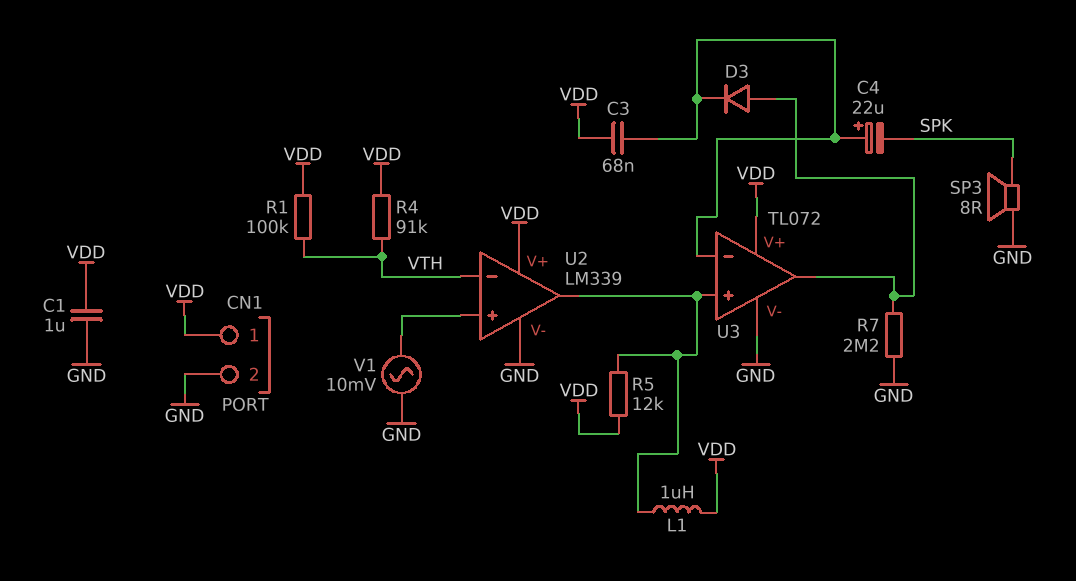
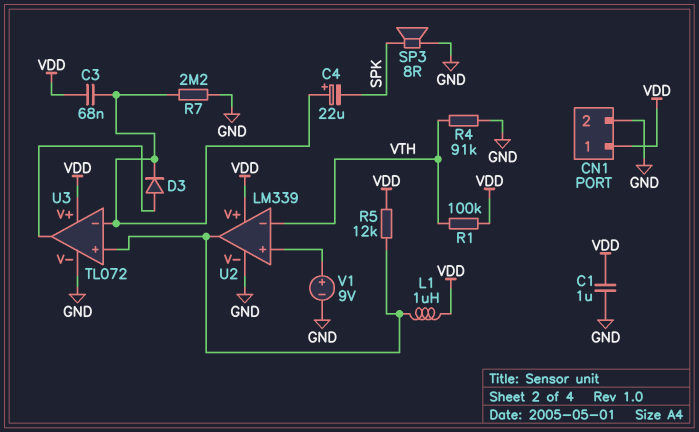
R4: 91k (VDD, VTH) -> 91k (GND, VTH)
R7: 2.2M (GND, U3/out) -> 2.2M (GND, U3/in-)
V1: AC 10mV (GND, U2/in+) -> 9V (plus U2/in+, minus GND)

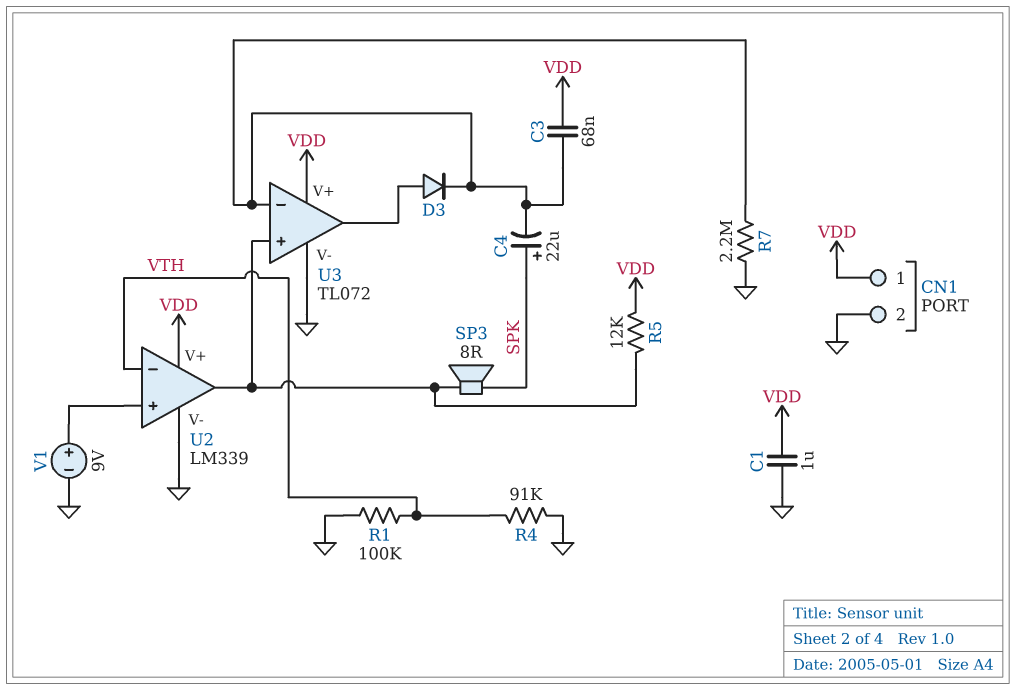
C4: 22uF (plus U3/in-, minus SPK) -> 22uF (plus SPK, minus U3/in-)
L1: 1uH (U2/out, VDD) -> none
R1: 100k (VDD, VTH) -> 100k (GND, VTH)
SP3: speaker 8R (GND, SPK) -> speaker 8R (SPK, U2/out)

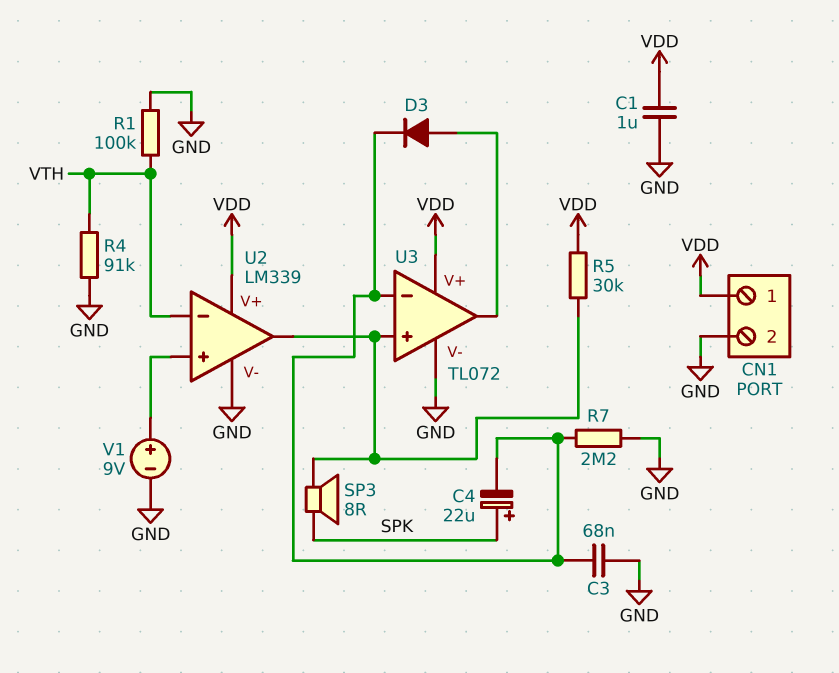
C3: 68nF (U3/in-, VDD) -> 68nF (GND, U3/in-)
R5: 12k (U2/out, VDD) -> 30k (U2/out, VDD)

